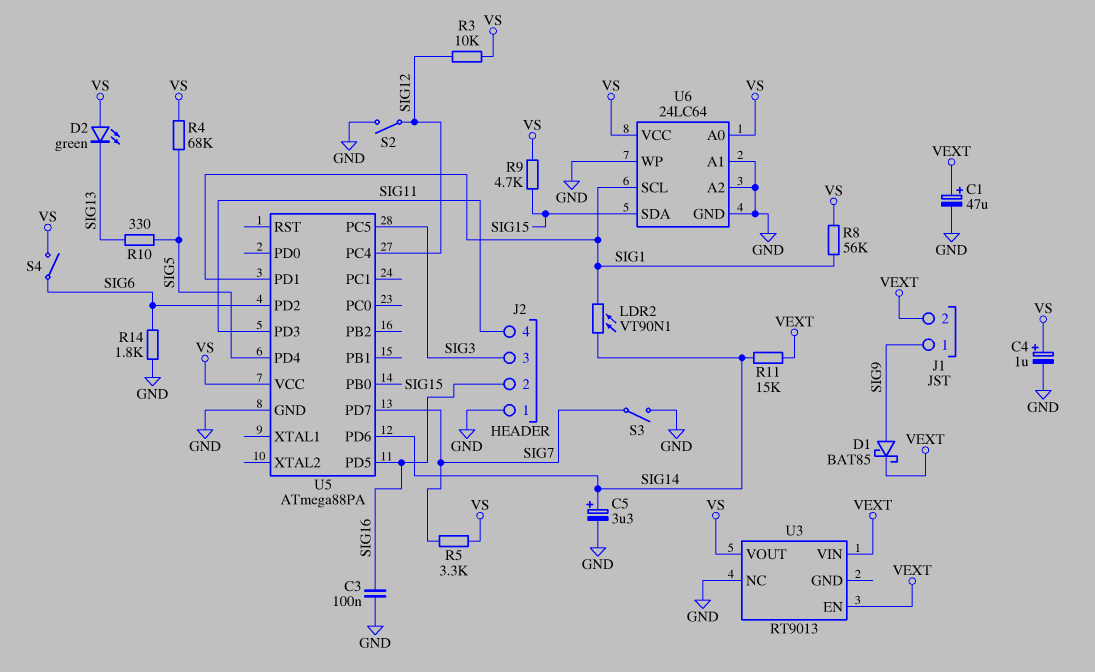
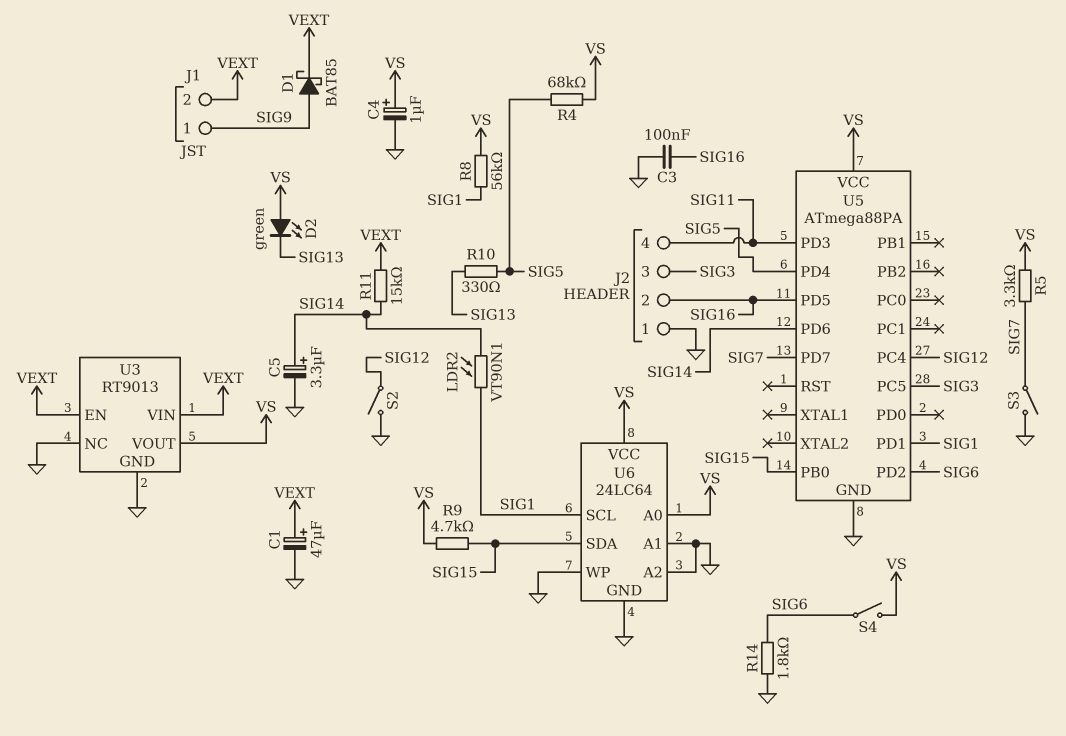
R3: 10k (SIG12, VS) -> none
U3 pin GND: none -> GND

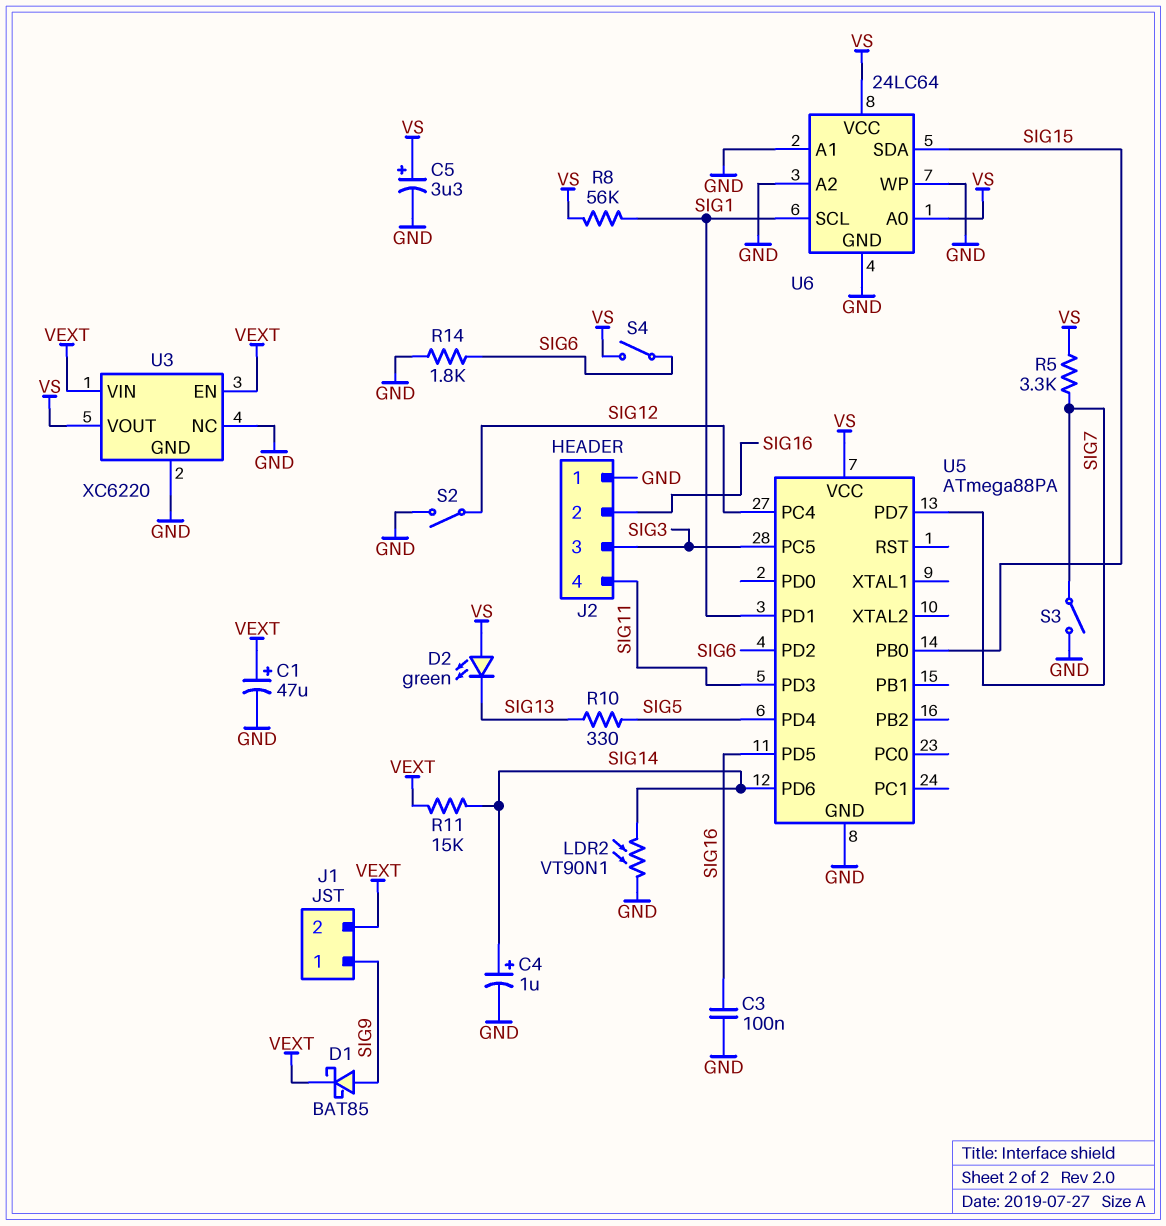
C4: 1uF (plus VS, minus GND) -> 1uF (plus SIG14, minus GND)
C5: 3.3uF (plus SIG14, minus GND) -> 3.3uF (plus VS, minus GND)
LDR2: VT90N1 (SIG1, SIG14) -> VT90N1 (GND, SIG14)
R4: 68k (SIG5, VS) -> none
R9: 4.7k (SIG15, VS) -> none
U3: RT9013 -> XC6220

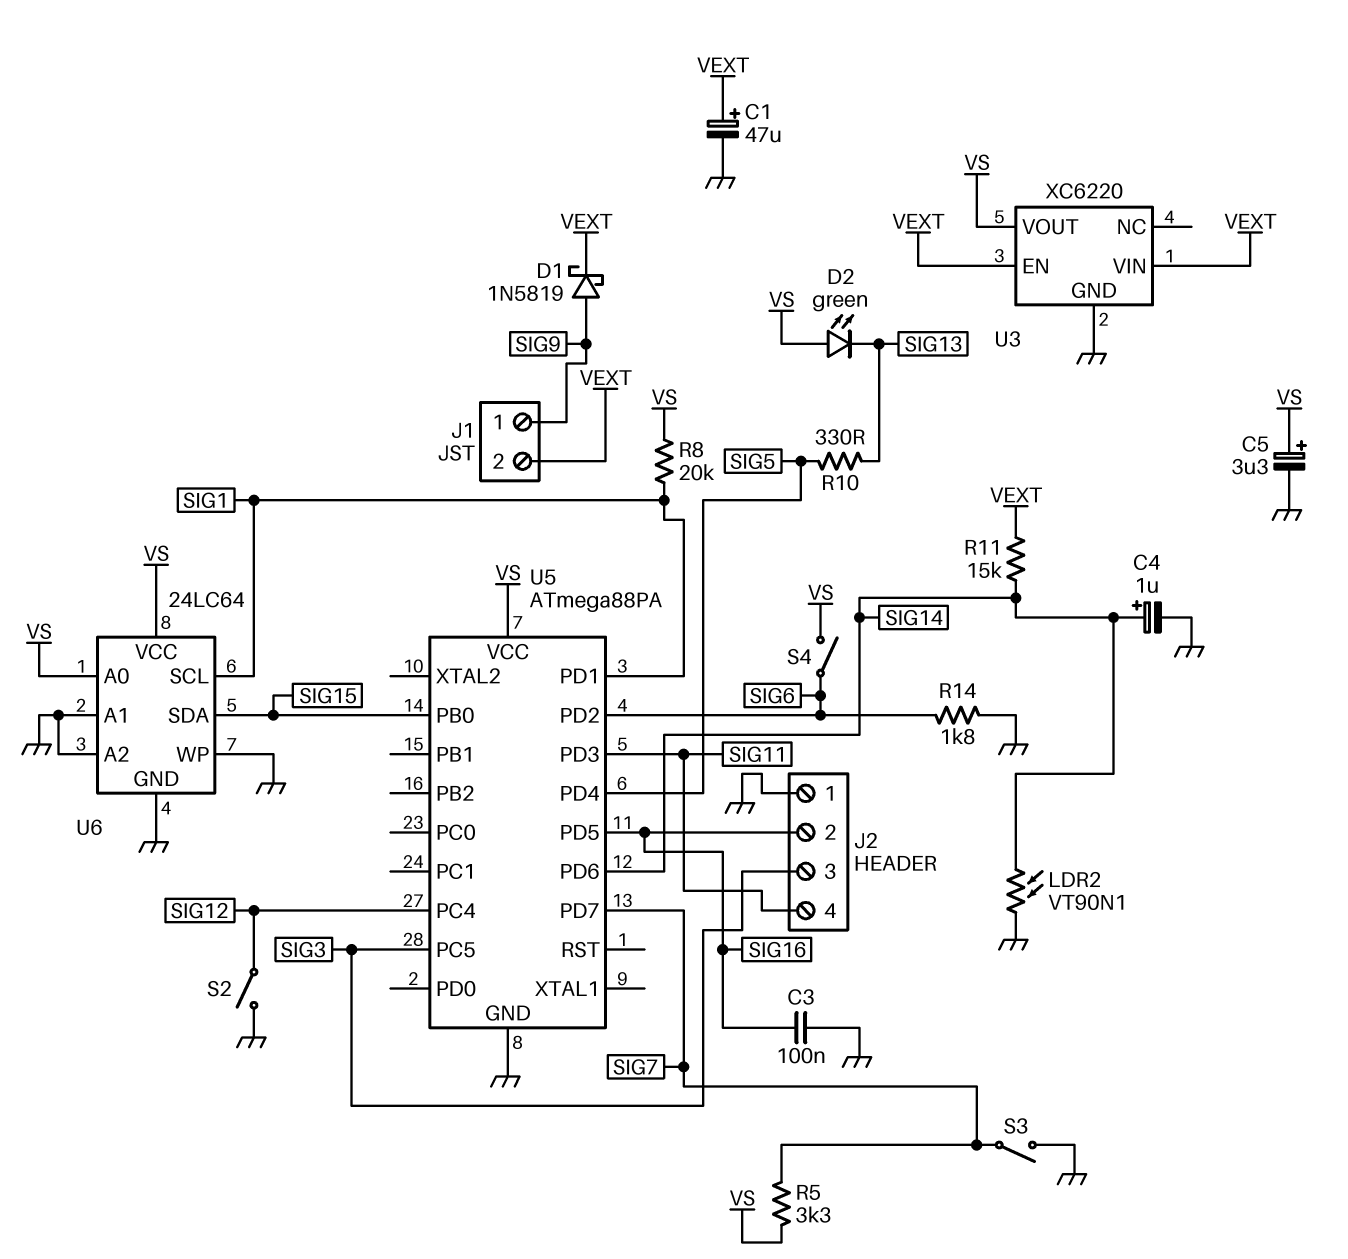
D1: schottky BAT85 (A SIG9, K VEXT) -> schottky 1N5819 (A SIG9, K VEXT)
R8: 56k (SIG1, VS) -> 20k (SIG1, VS)
U3 pin NC: GND -> none

